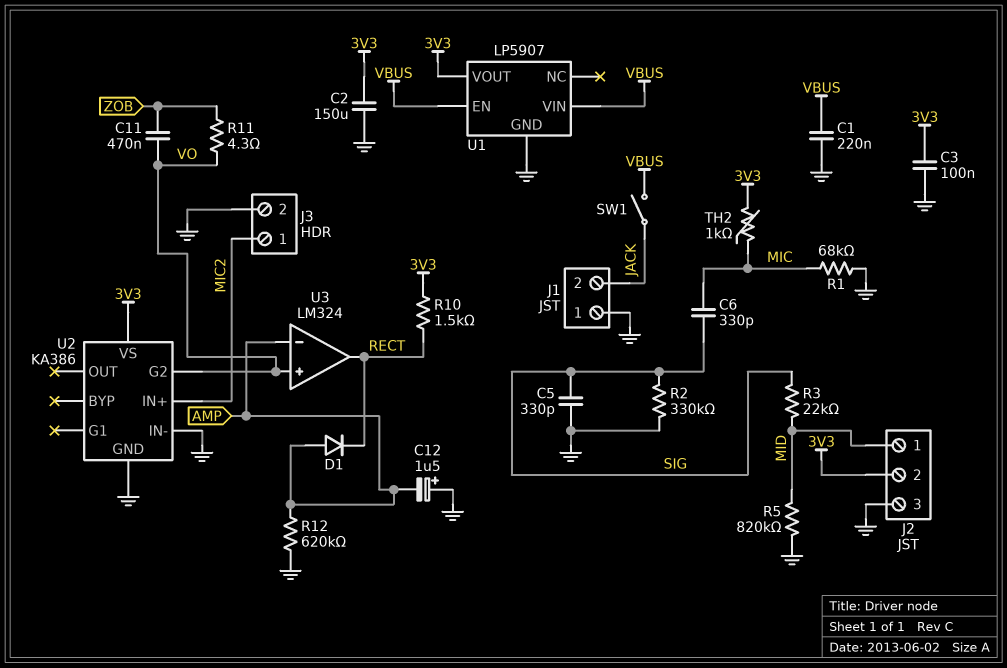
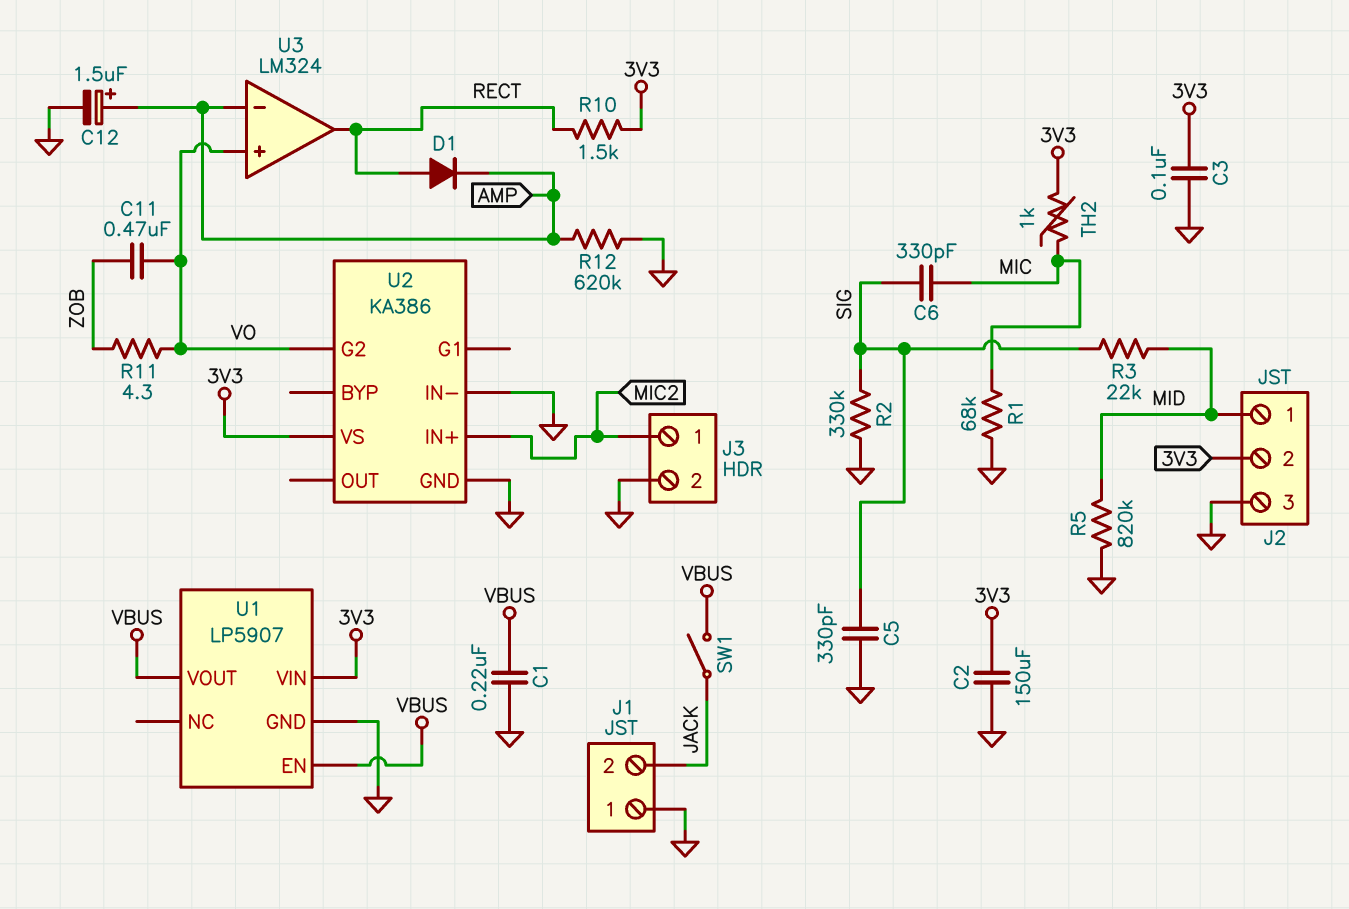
C12: 1.5uF (plus GND, minus AMP) -> 1.5uF (plus AMP, minus GND)
D1: diode (A AMP, K RECT) -> diode (A RECT, K AMP)
U1 pin VIN: VBUS -> 3V3
U1 pin VOUT: 3V3 -> VBUS

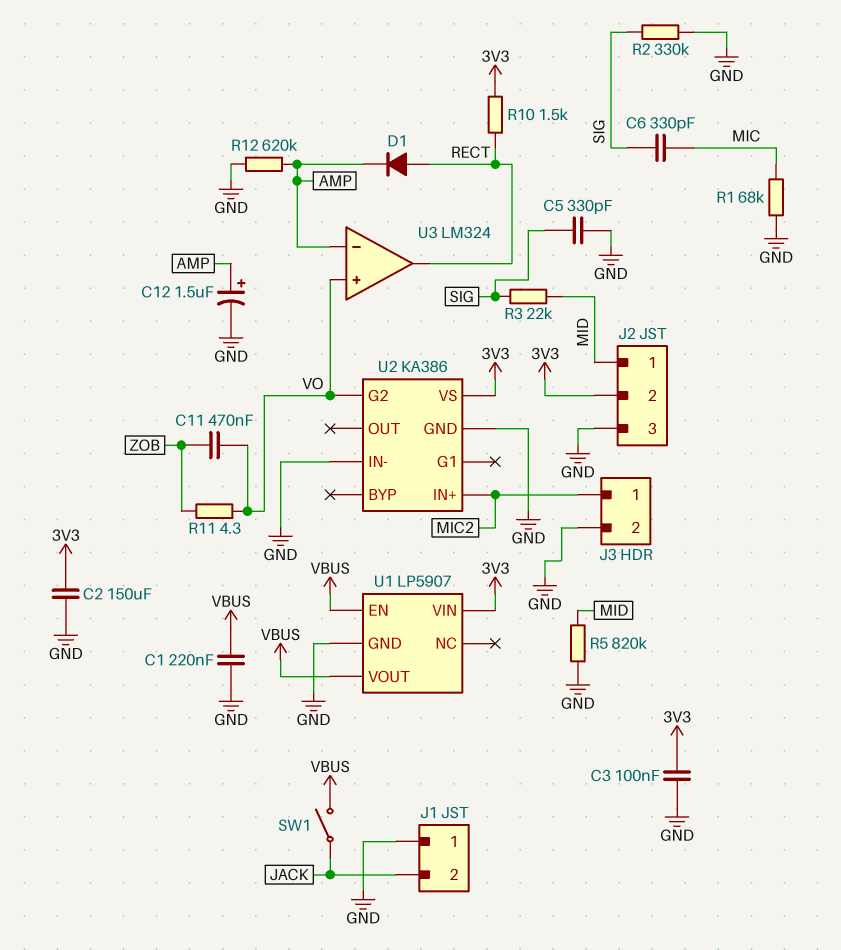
TH2: 1k (3V3, MIC) -> none

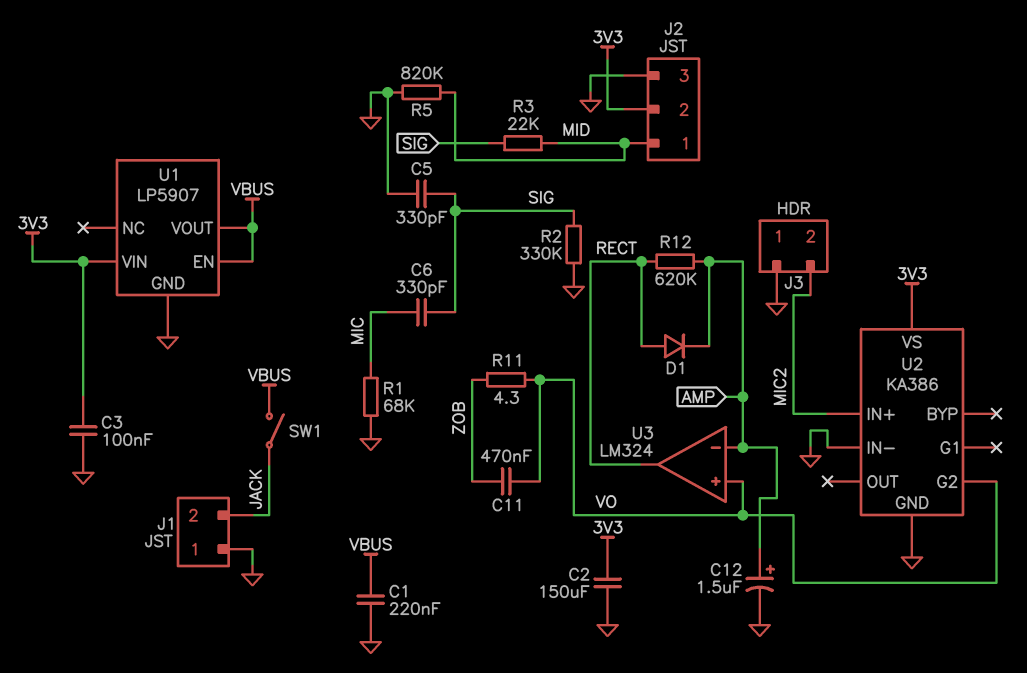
J3 pin 1: MIC2 -> GND
J3 pin 2: GND -> MIC2
R10: 1.5k (3V3, RECT) -> none
R12: 620k (AMP, GND) -> 620k (AMP, RECT)

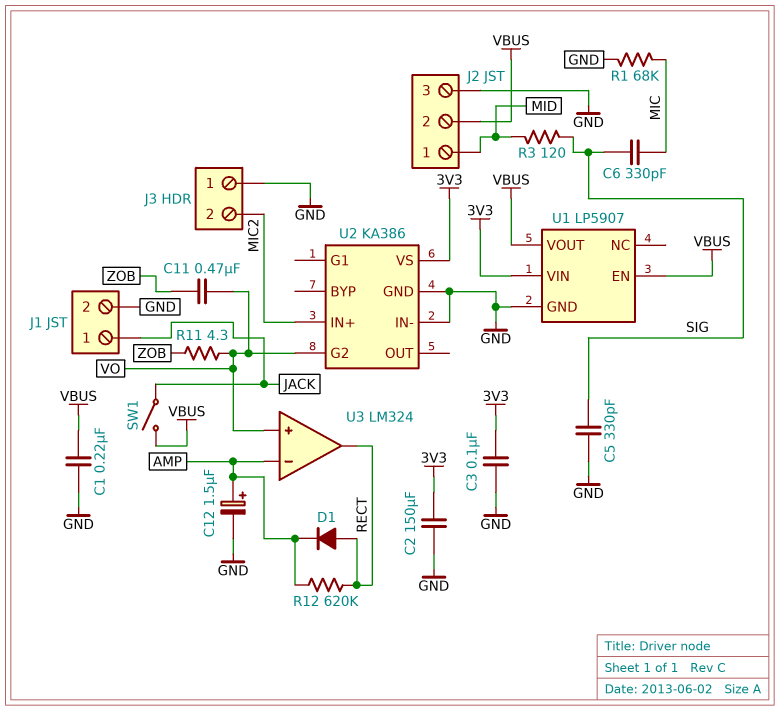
J1 pin 1: GND -> JACK
J1 pin 2: JACK -> GND
J2 pin 2: 3V3 -> VBUS
R2: 330k (GND, SIG) -> none
R3: 22k (MID, SIG) -> 120 (MID, SIG)
R5: 820k (GND, MID) -> none

